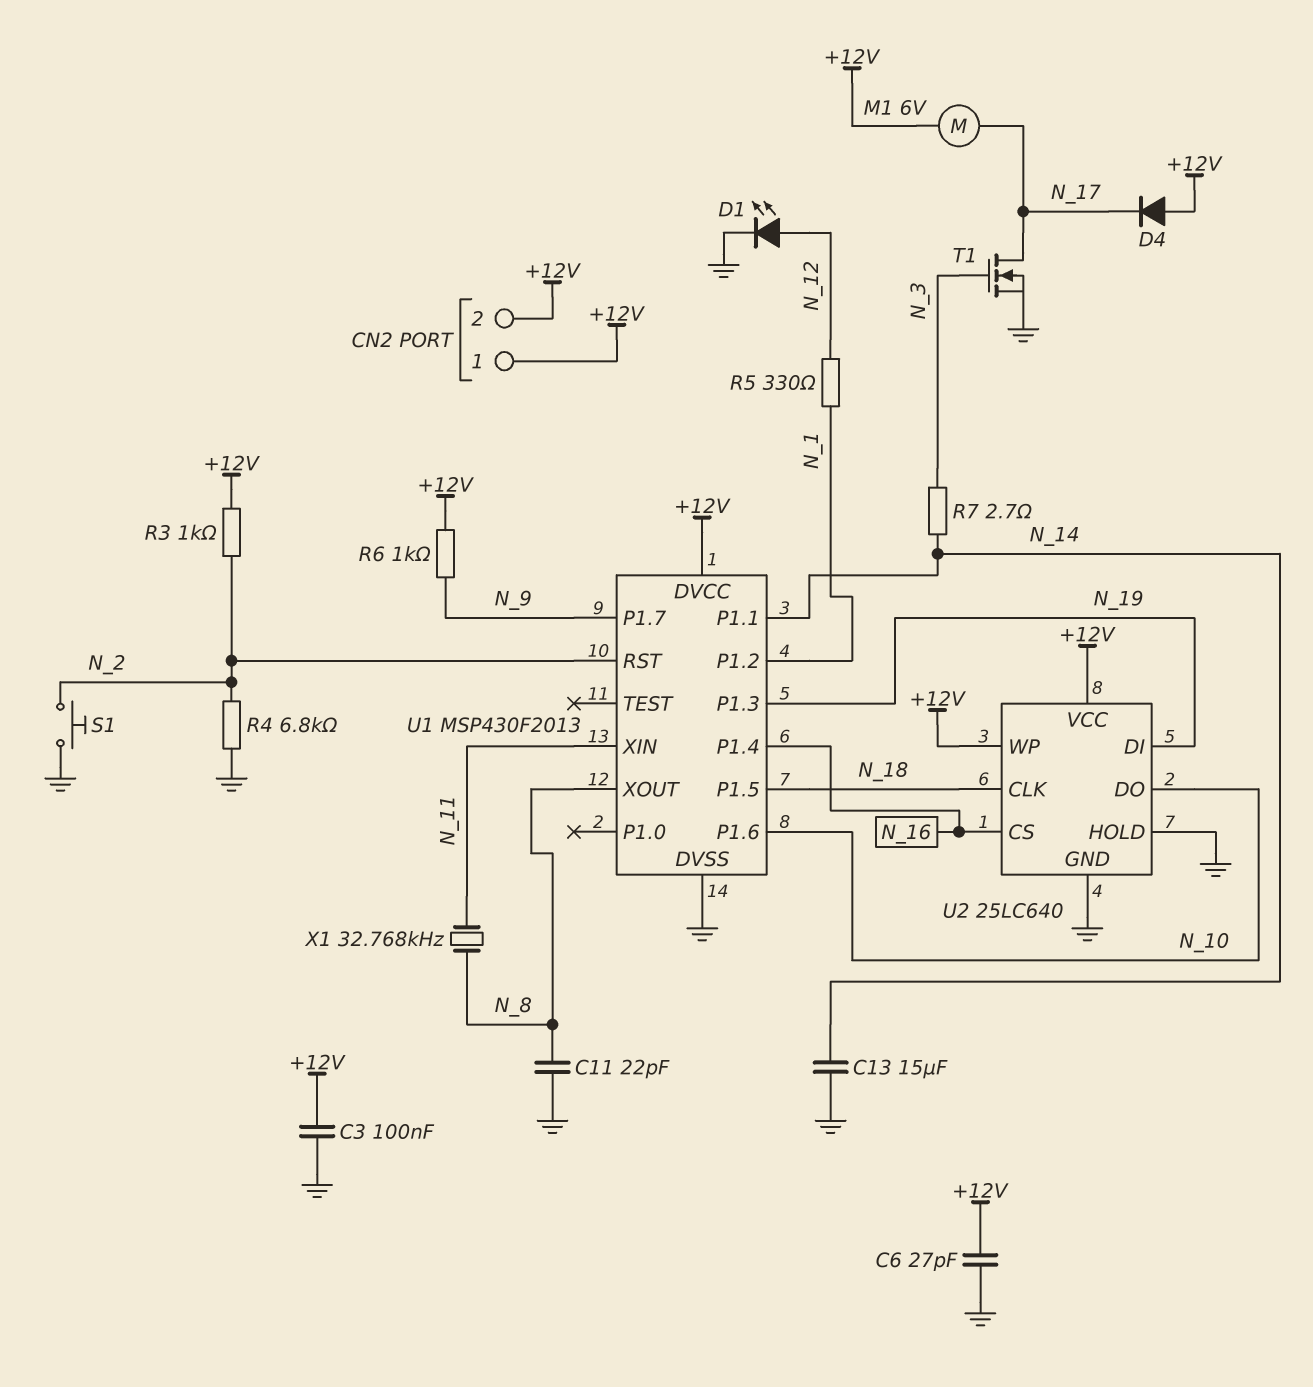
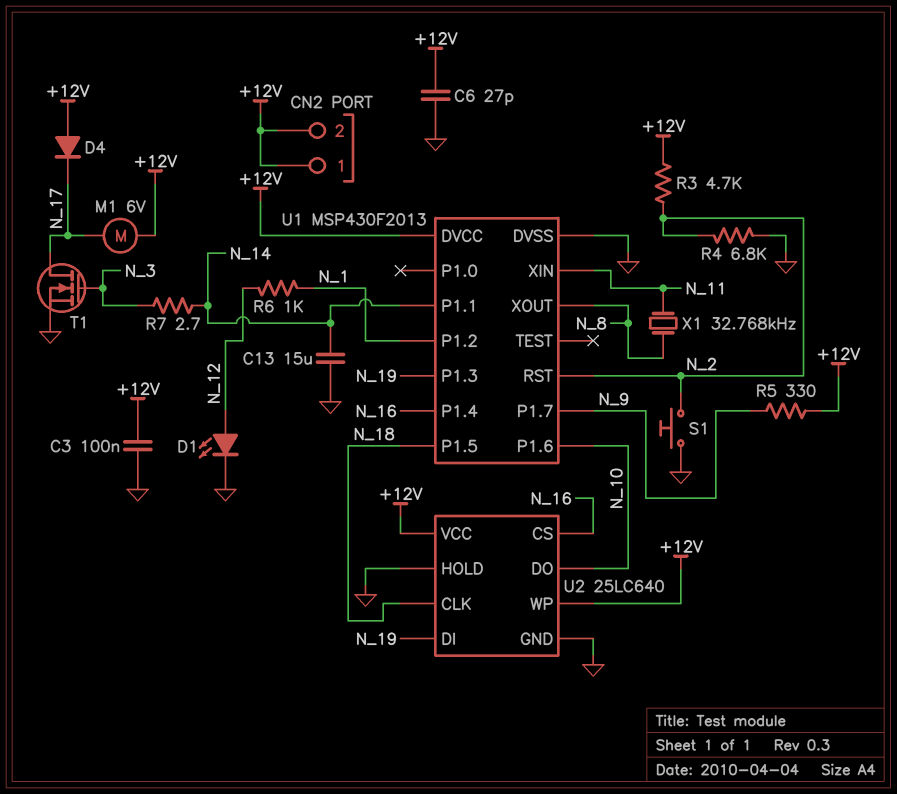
C11: 22pF (GND, N_8) -> none
R3: 1k (+12V, N_2) -> 4.7k (+12V, N_2)
R5: 330 (N_1, N_12) -> 330 (+12V, N_9)
R6: 1k (+12V, N_9) -> 1k (N_1, N_12)

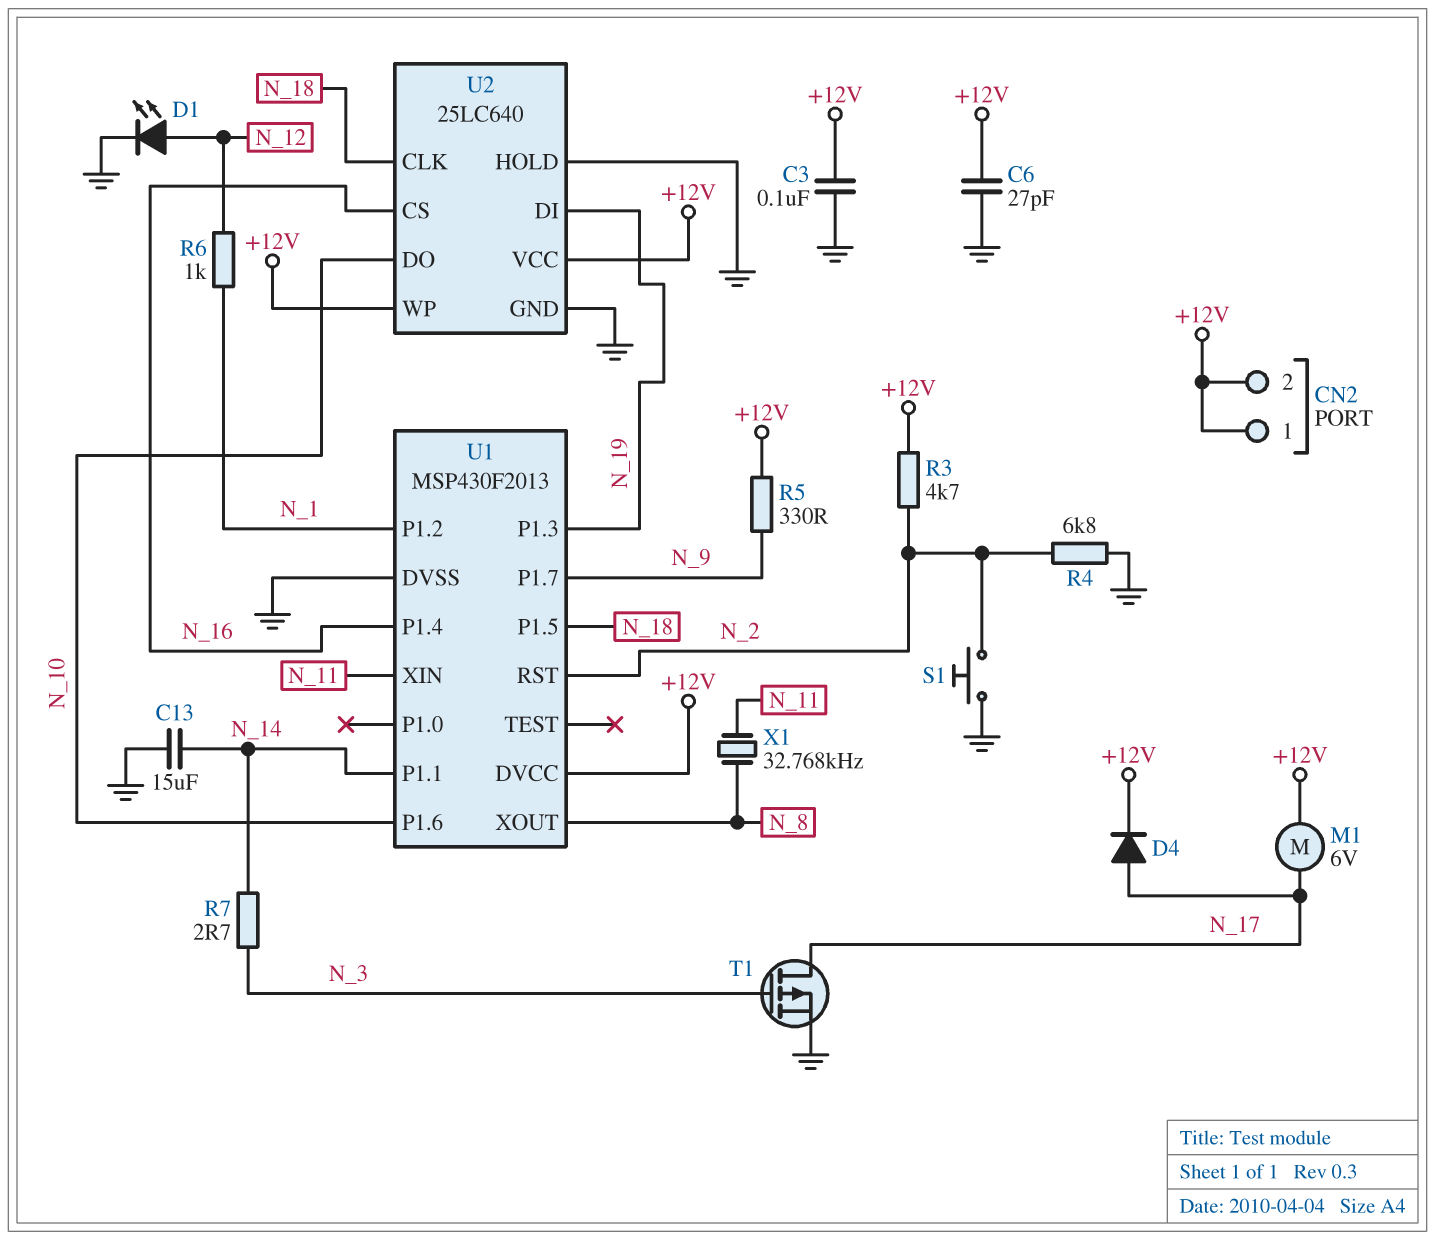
D4: diode (A +12V, K N_17) -> diode (A N_17, K +12V)
T1: NMOS (G N_3, D N_17, S GND) -> PMOS (G N_3, D N_17, S GND)

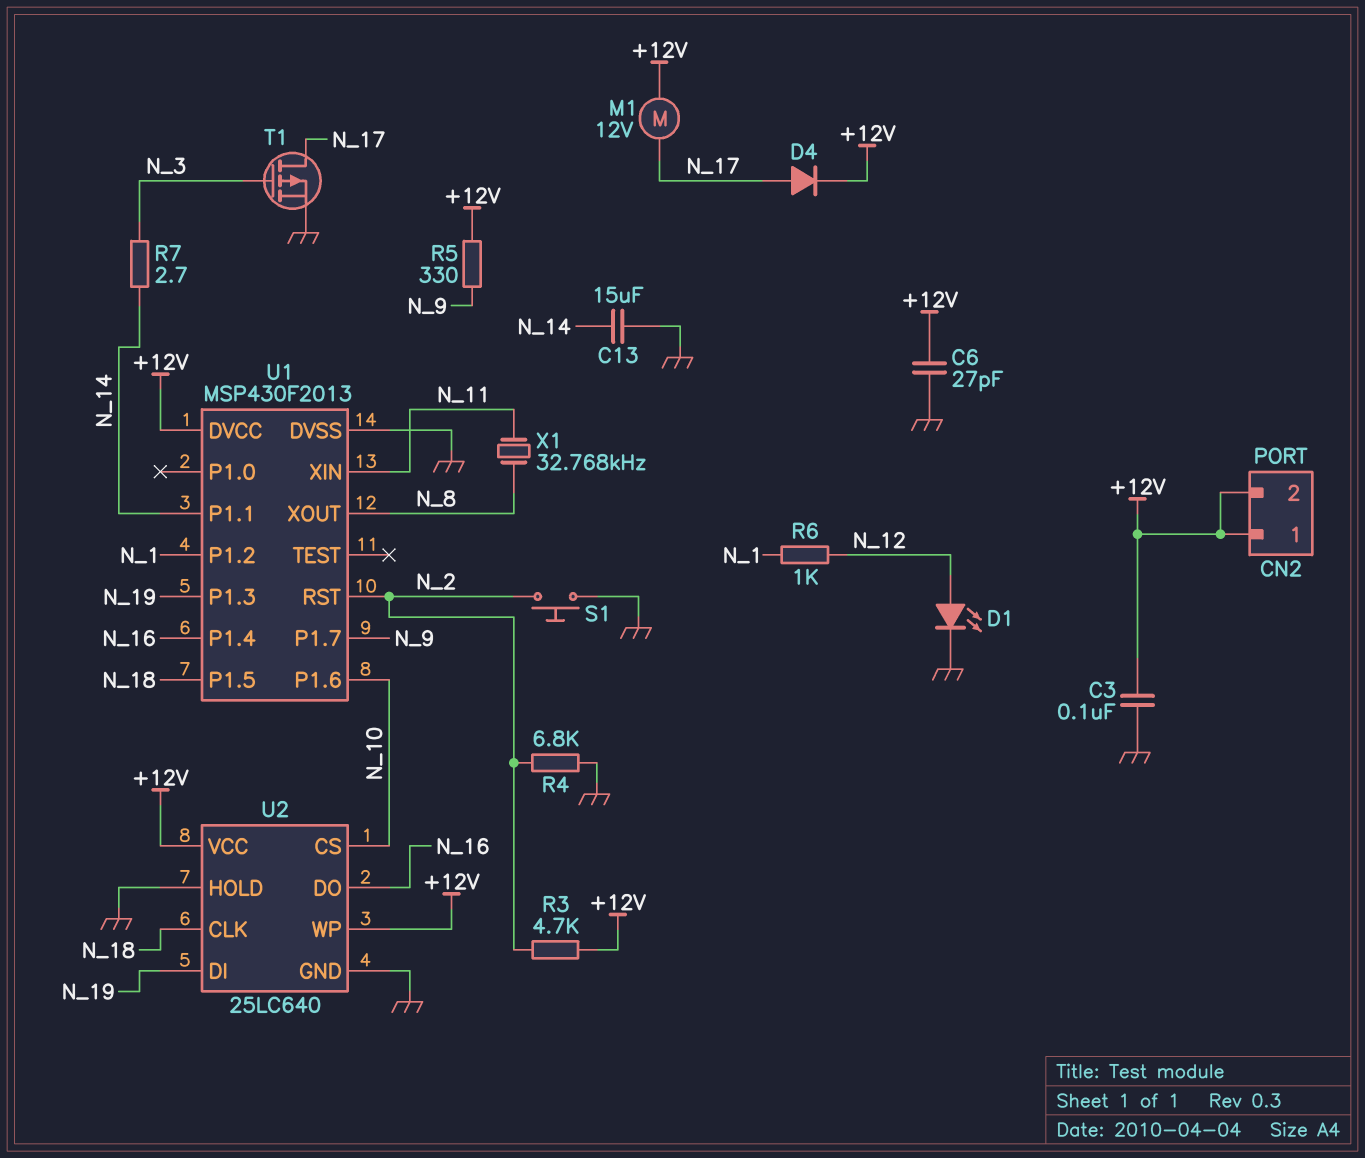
M1: motor 6V (+12V, N_17) -> motor 12V (+12V, N_17)
U2 pin CS: N_16 -> N_10
U2 pin DO: N_10 -> N_16

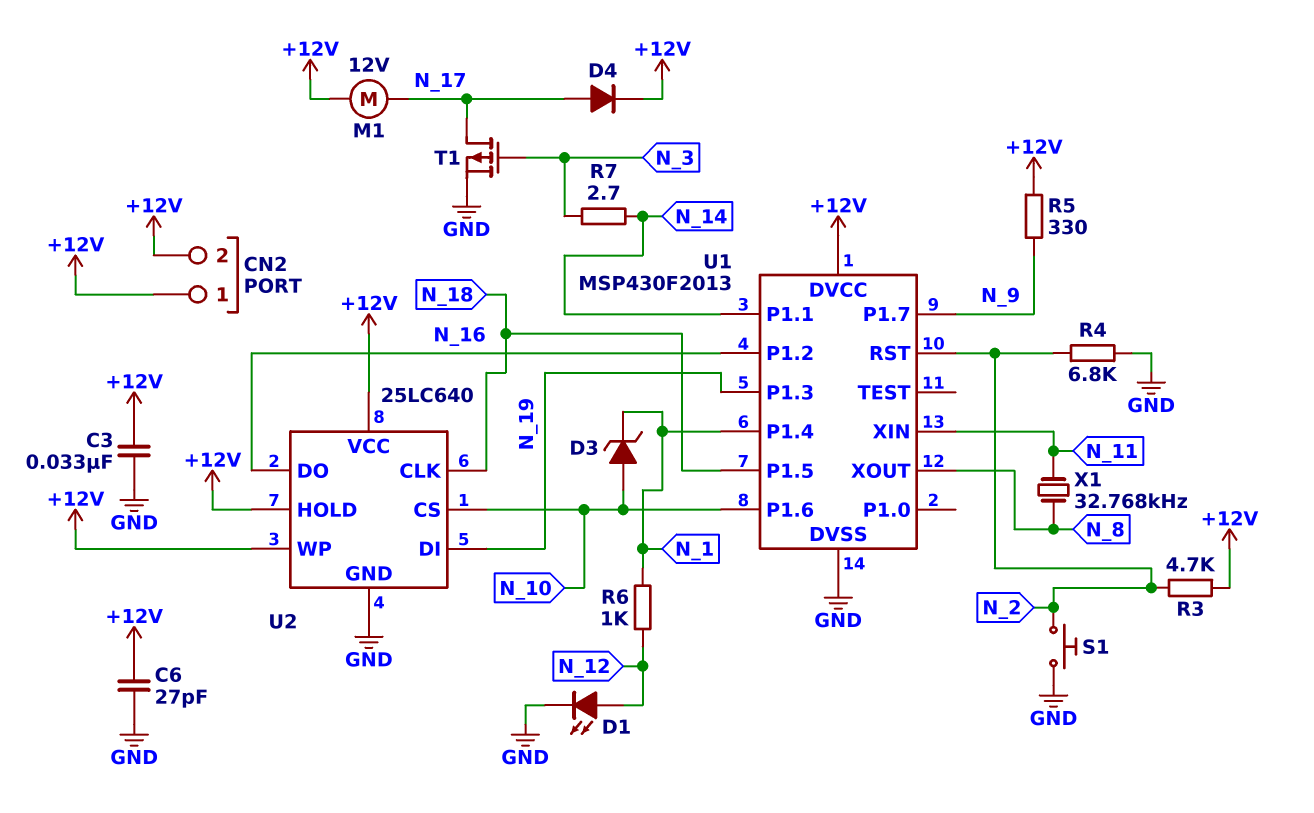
C3: 100nF (+12V, GND) -> 33nF (+12V, GND)
C13: 15uF (GND, N_14) -> none
D3: none -> zener (A N_10, K N_1)
U1 pin P1.2: N_1 -> N_16
U1 pin P1.4: N_16 -> N_1
U2 pin HOLD: GND -> +12V

